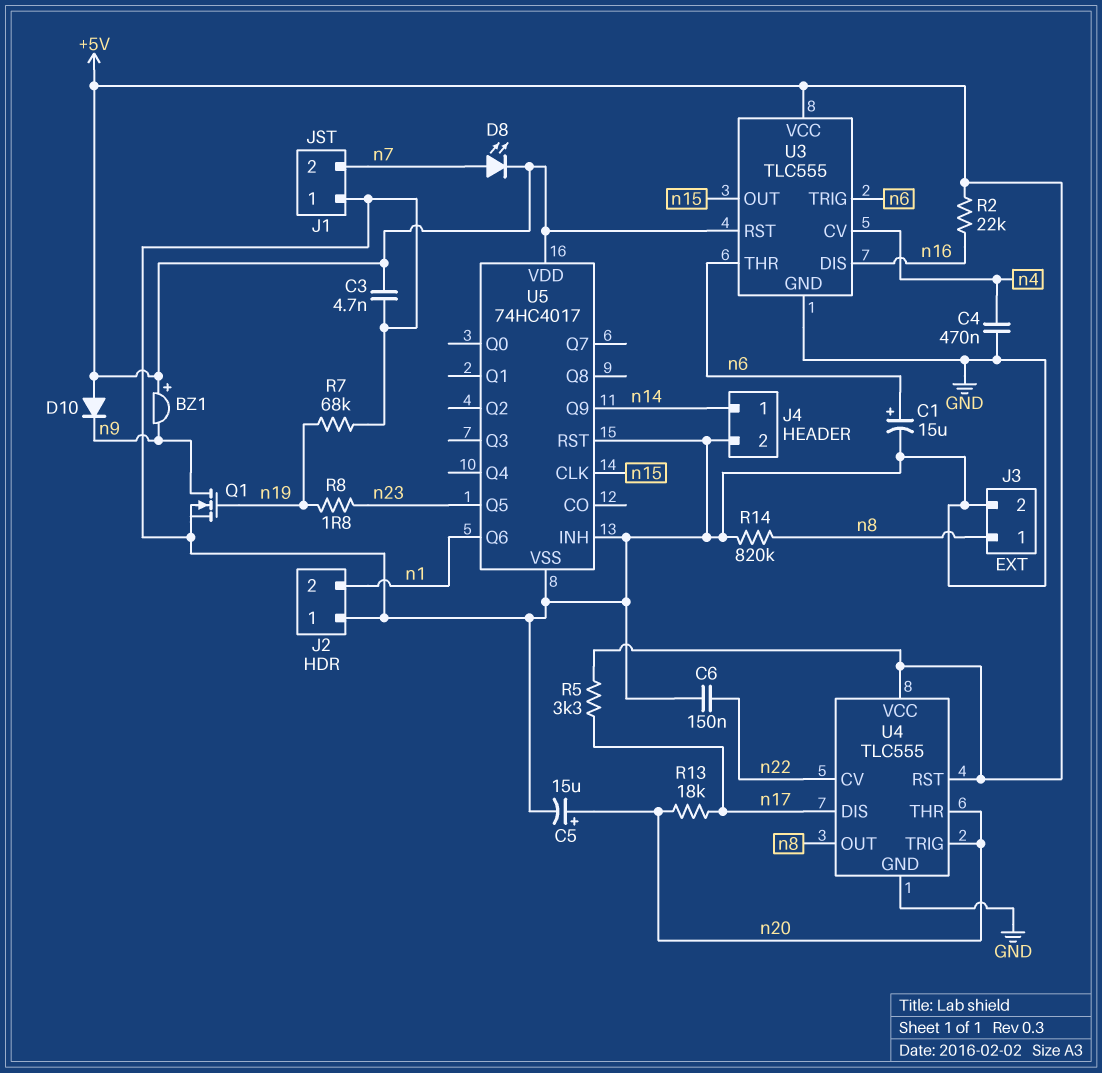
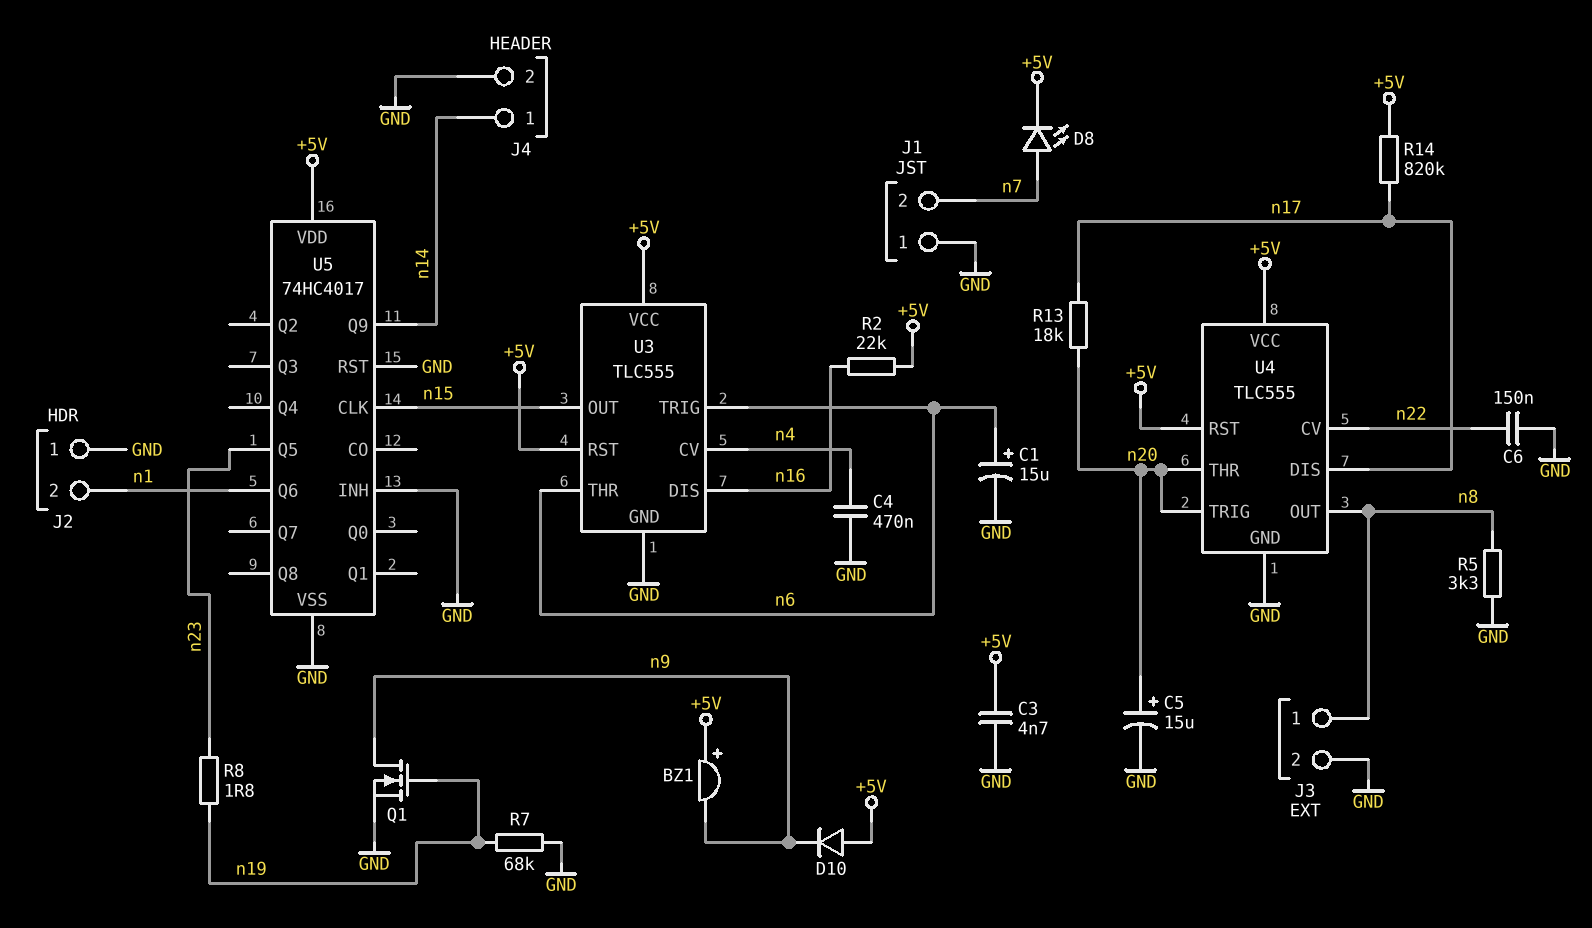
R5: 3.3k (+5V, n17) -> 3.3k (GND, n8)
R14: 820k (GND, n8) -> 820k (+5V, n17)

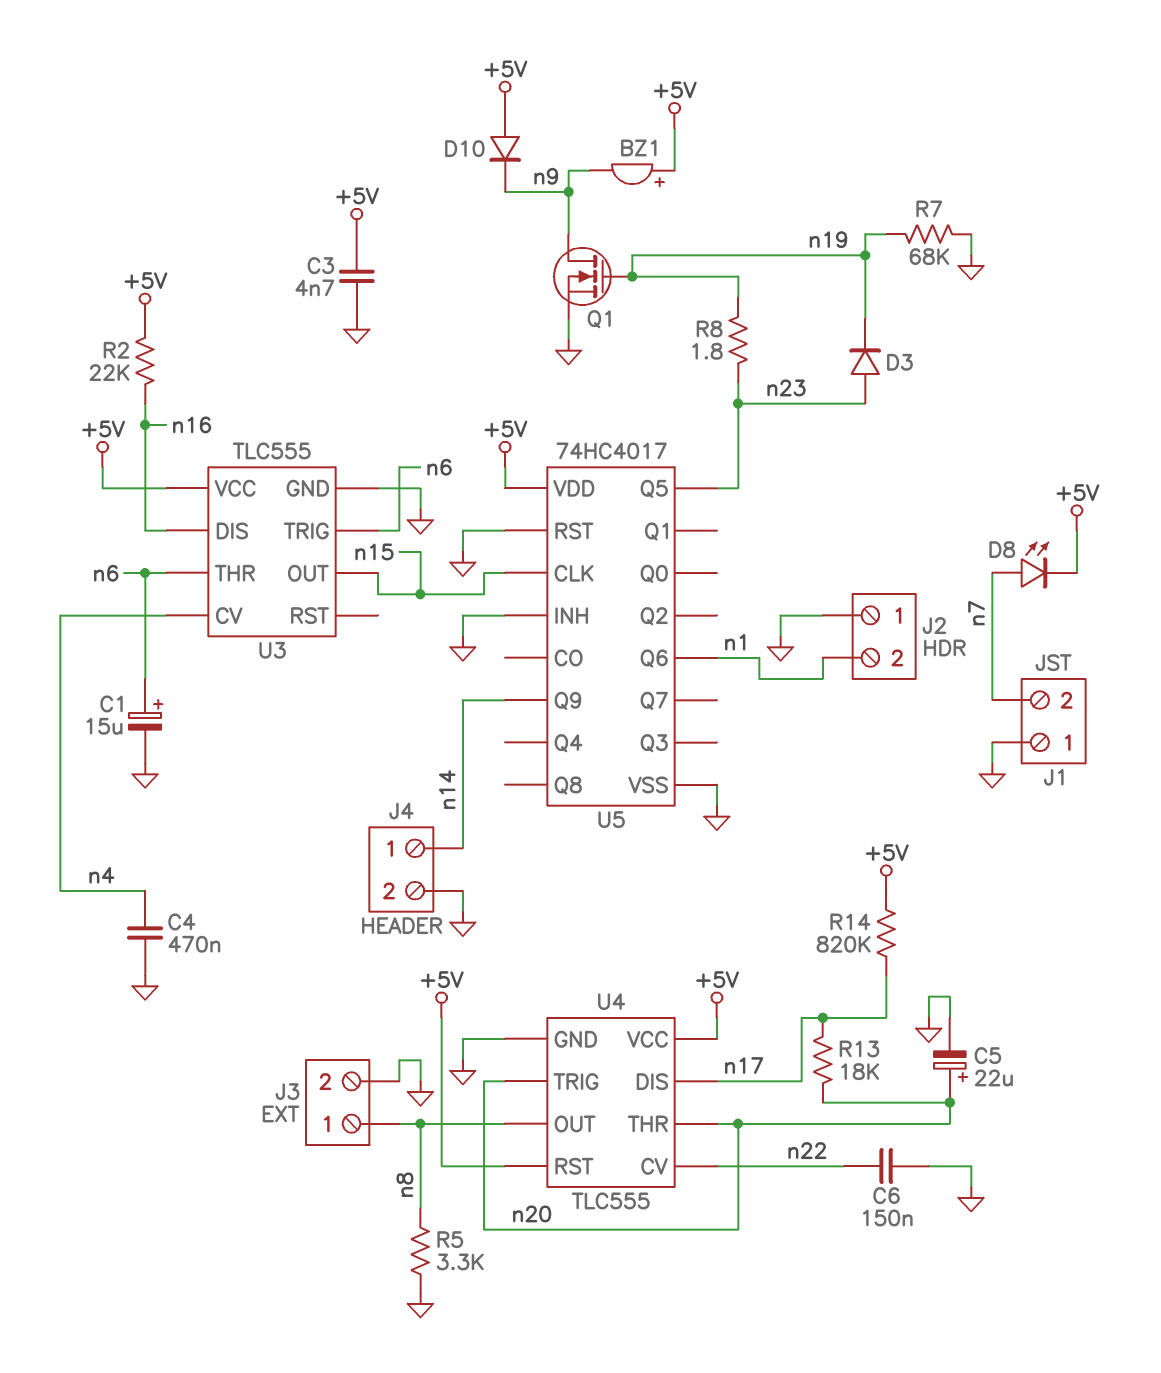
C5: 15uF (plus n20, minus GND) -> 22uF (plus n20, minus GND)
D3: none -> diode (A n23, K n19)
U3 pin RST: +5V -> none

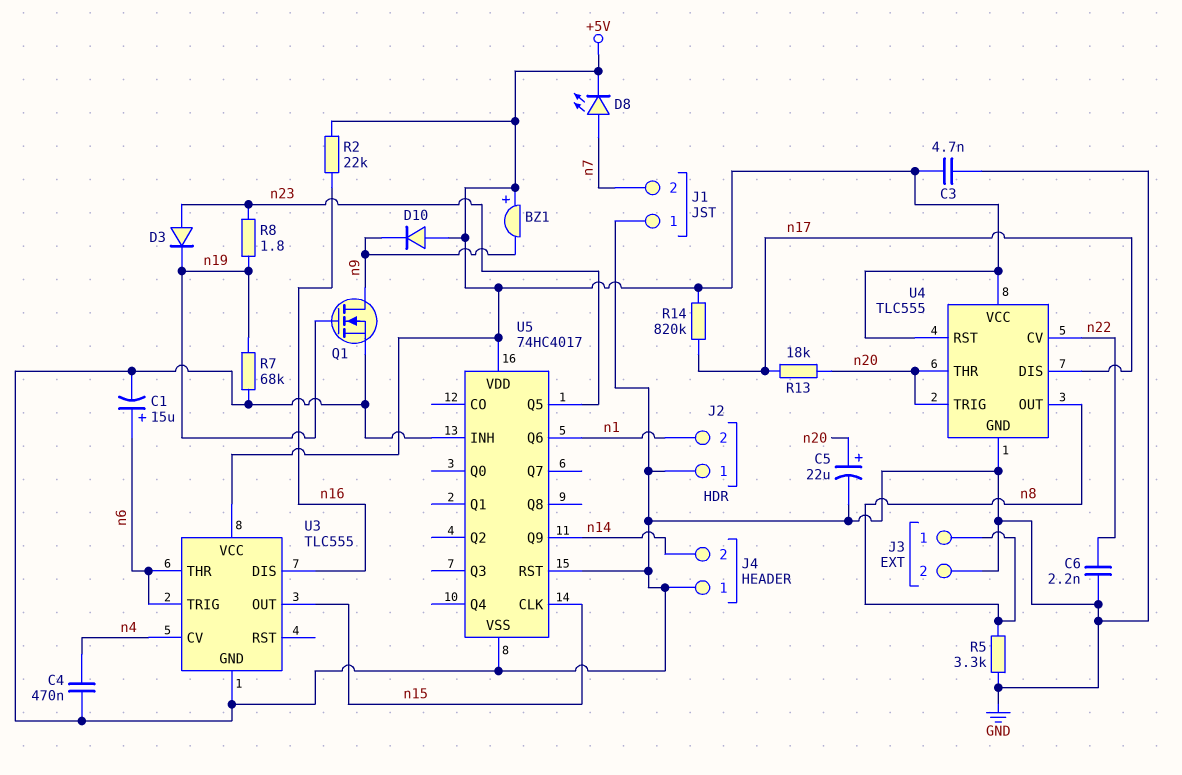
C6: 150nF (GND, n22) -> 2.2nF (GND, n22)
J4 pin 1: n14 -> GND
J4 pin 2: GND -> n14

